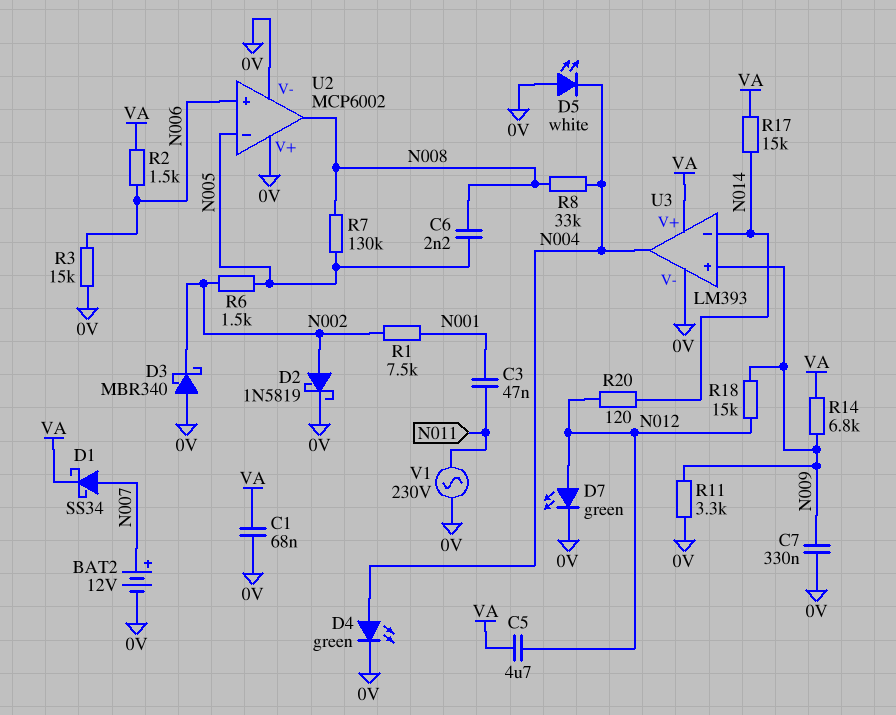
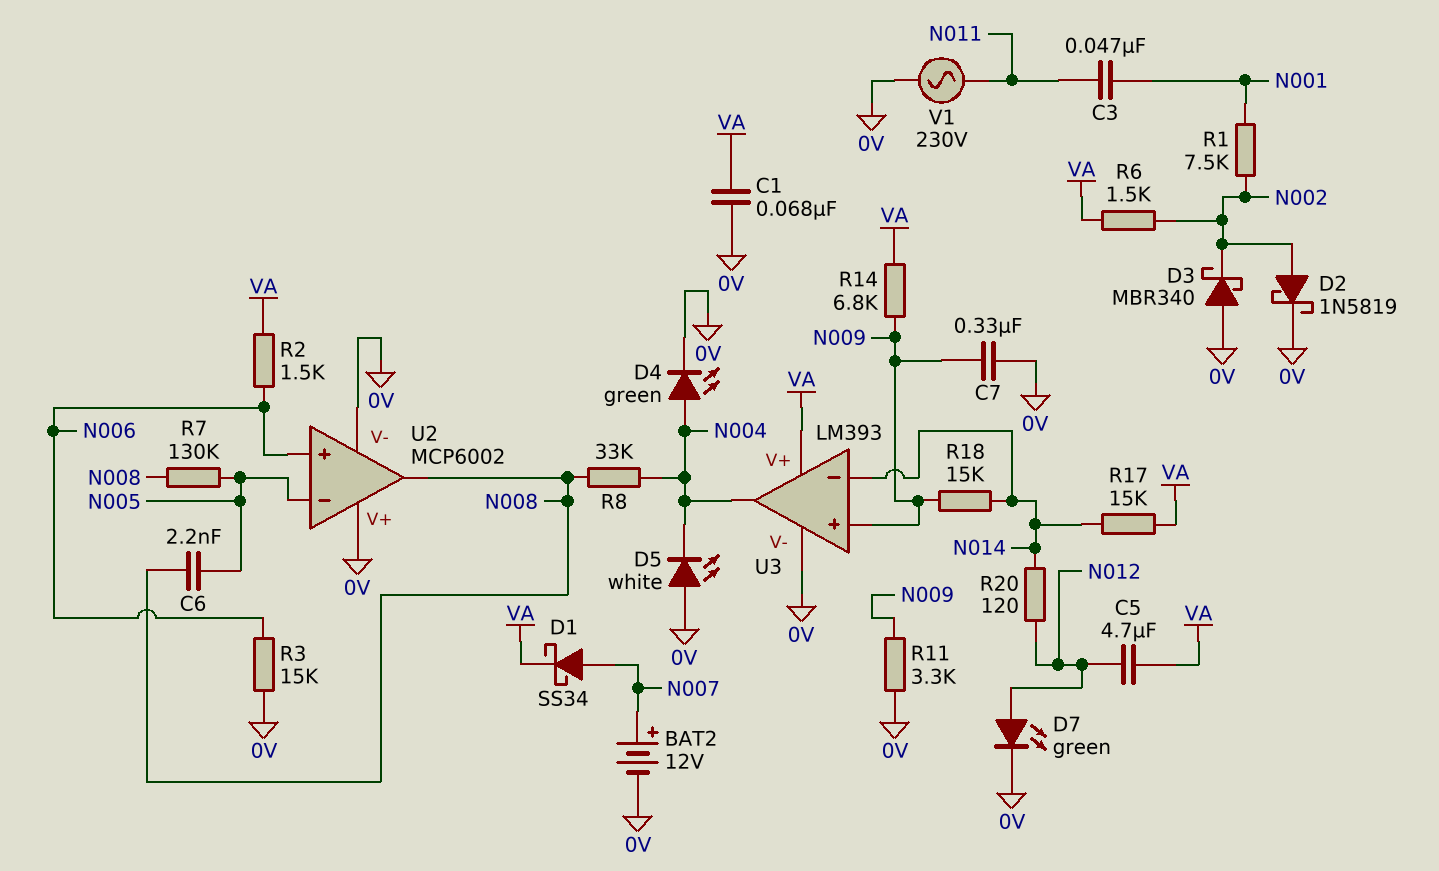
R6: 1.5k (N002, N005) -> 1.5k (N002, VA)
R18: 15k (N009, N012) -> 15k (N009, N014)

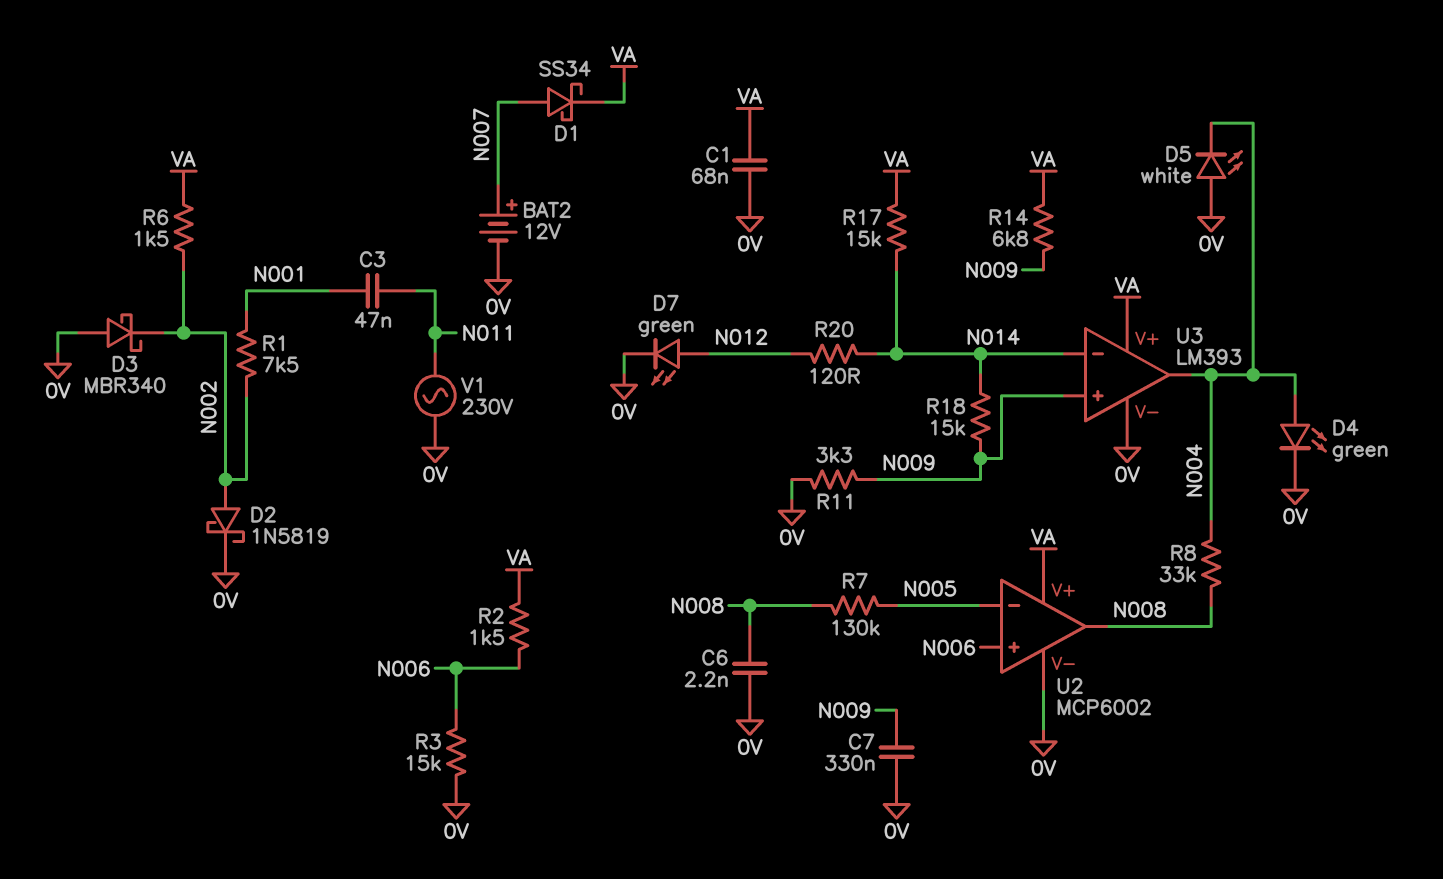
C5: 4.7uF (N012, VA) -> none
C6: 2.2nF (N005, N008) -> 2.2nF (0V, N008)
U2 pin V+: 0V -> VA

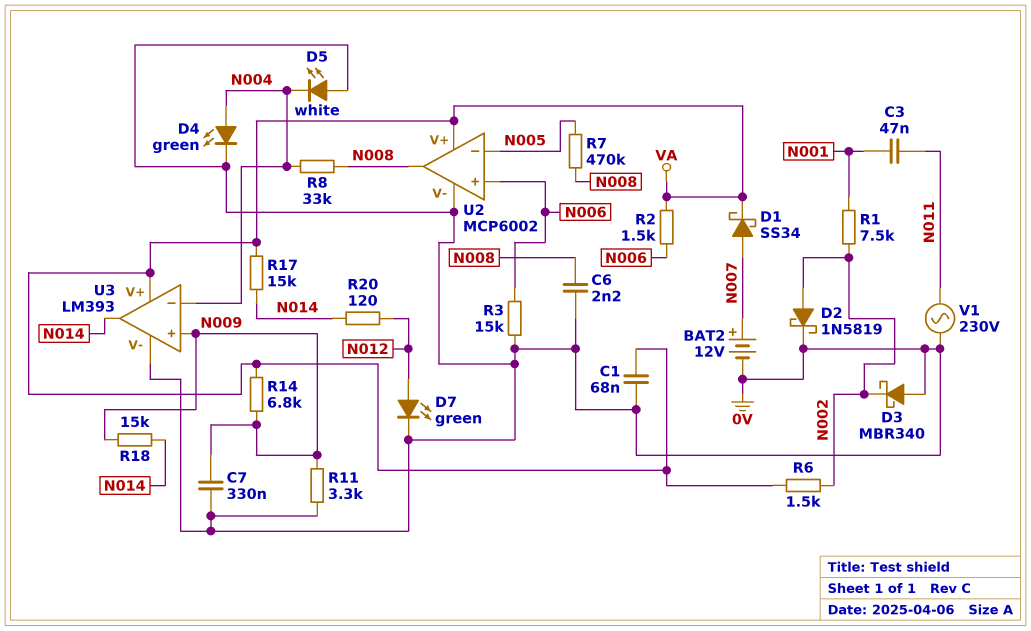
R7: 130k (N005, N008) -> 470k (N005, N008)
U3 pin in-: N014 -> N004
U3 pin out: N004 -> N014

